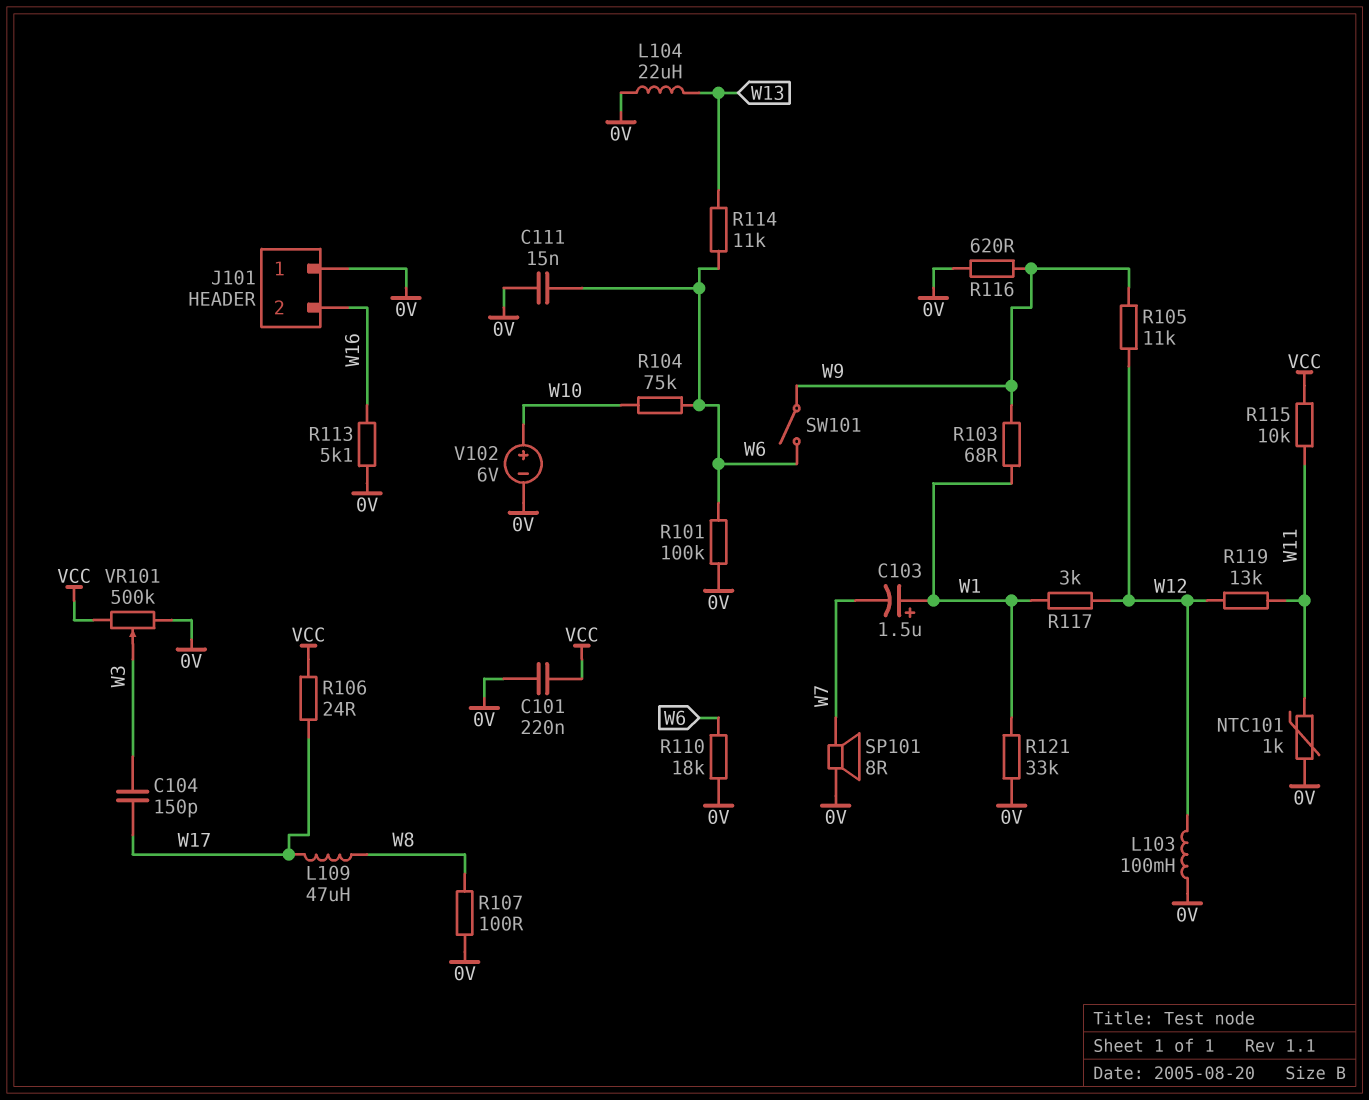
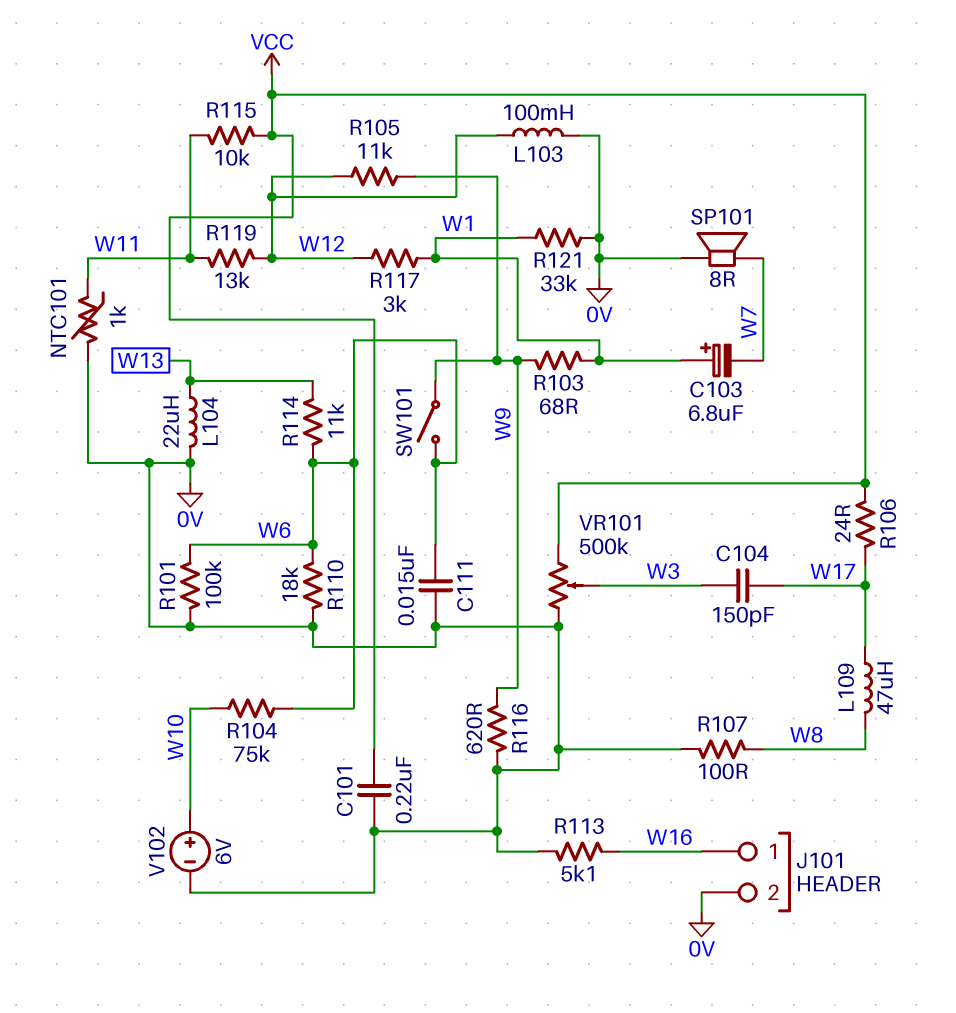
C103: 1.5uF (plus W1, minus W7) -> 6.8uF (plus W1, minus W7)
J101 pin 1: 0V -> W16
J101 pin 2: W16 -> 0V

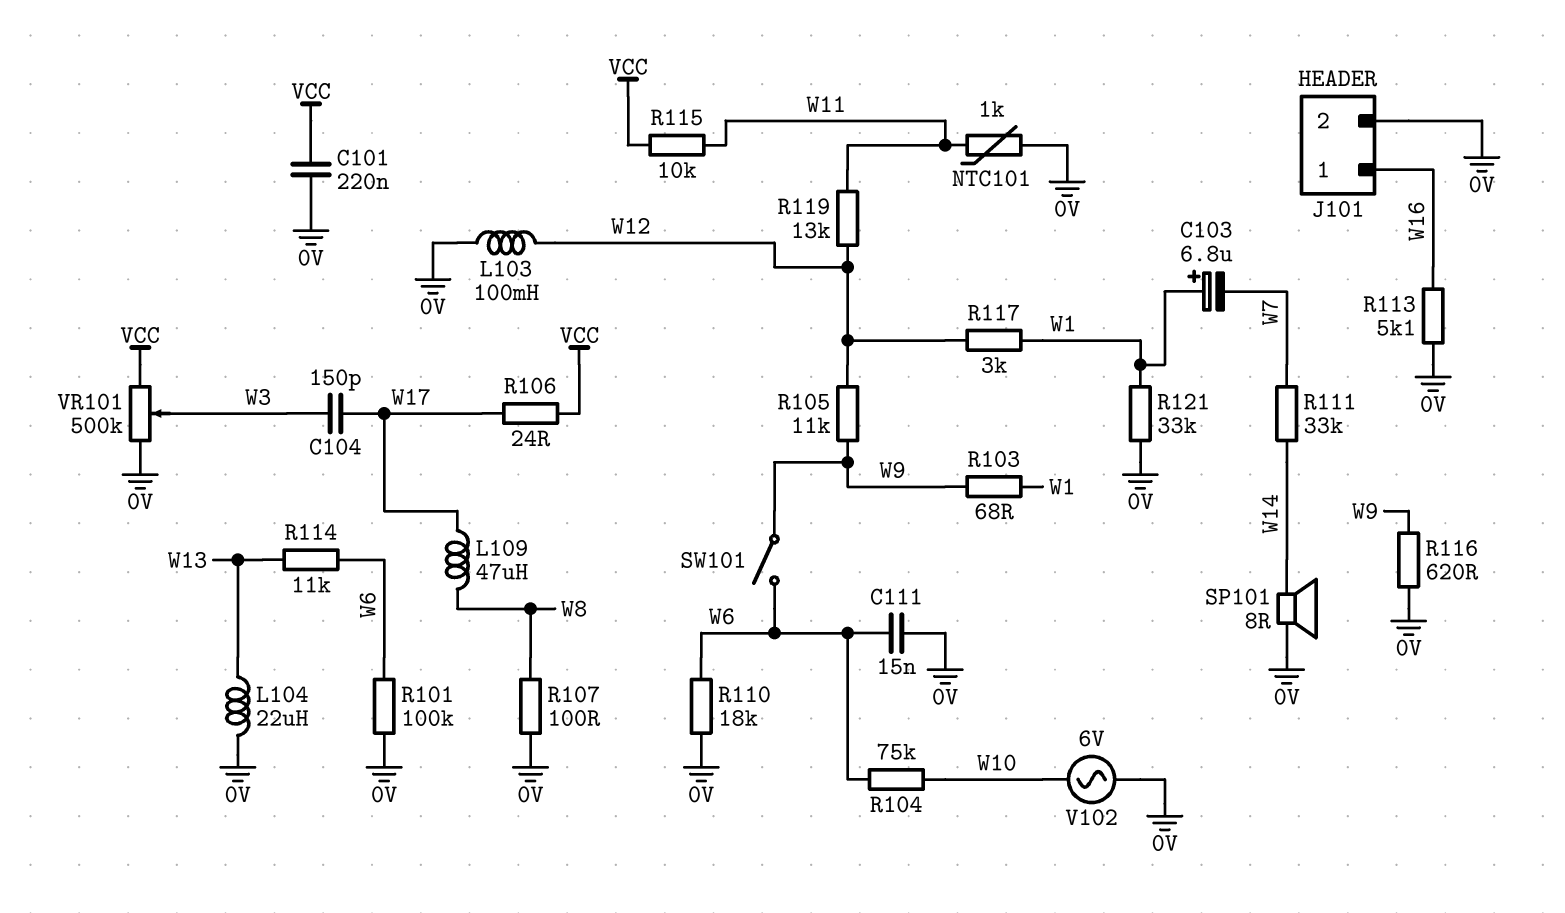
R111: none -> 33k (W7, W14)
SP101: speaker 8R (0V, W7) -> speaker 8R (0V, W14)
V102: 6V (plus W10, minus 0V) -> AC 6V (0V, W10)

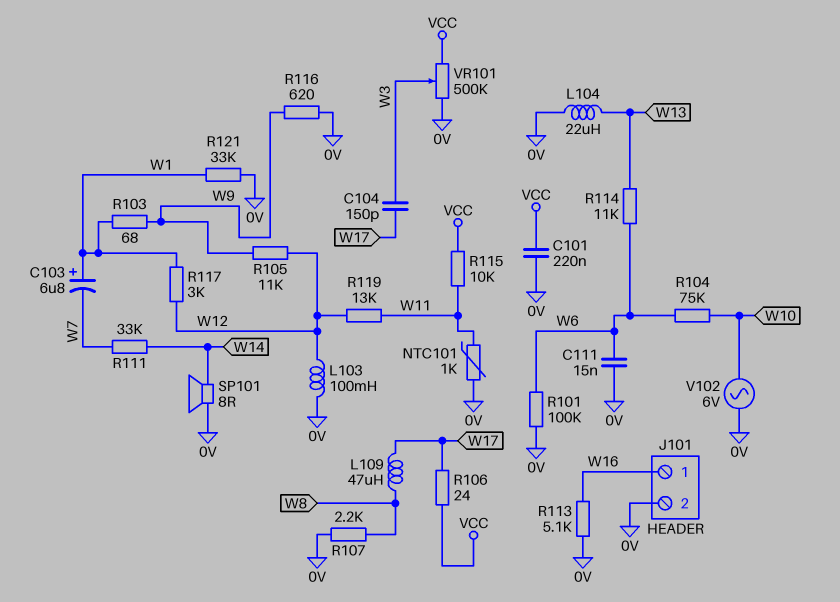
R107: 100 (0V, W8) -> 2.2k (0V, W8)
R110: 18k (0V, W6) -> none
SW101: switch (W6, W9) -> none

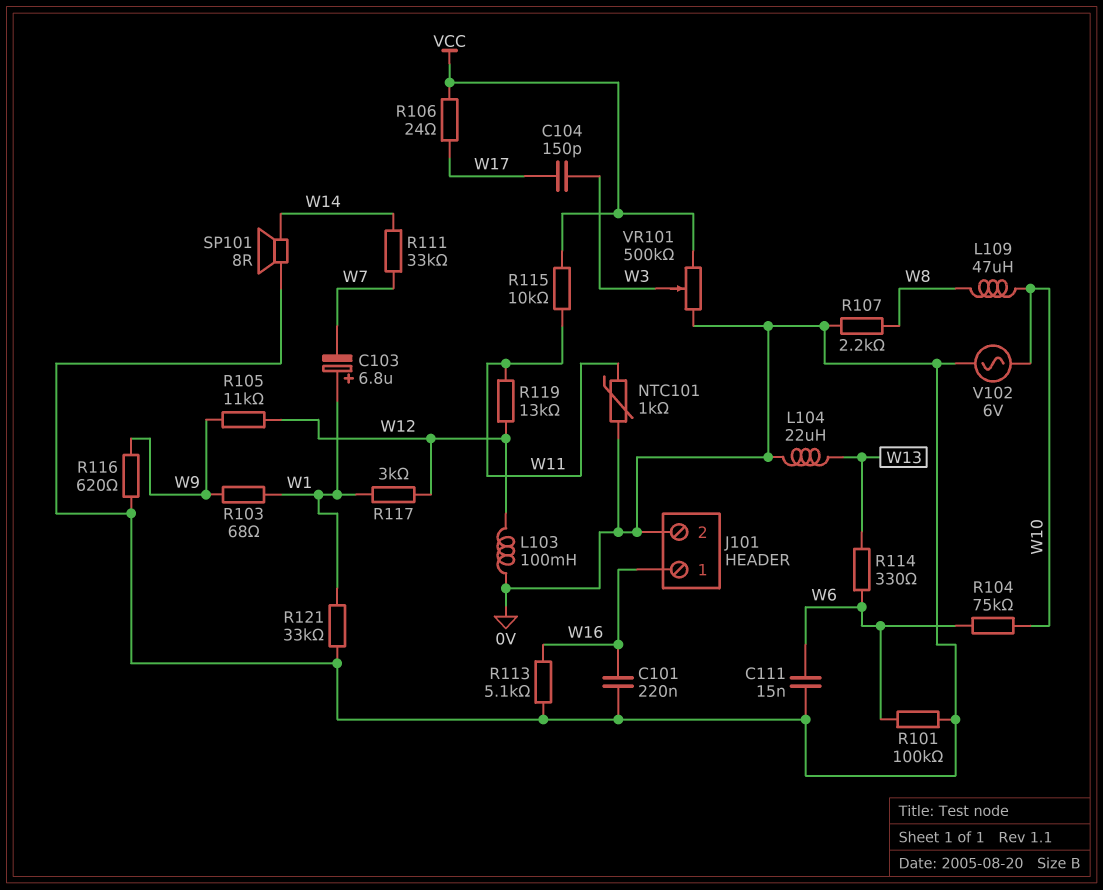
C101: 220nF (0V, VCC) -> 220nF (0V, W16)
L109: 47uH (W8, W17) -> 47uH (W8, W10)
R114: 11k (W6, W13) -> 330 (W6, W13)

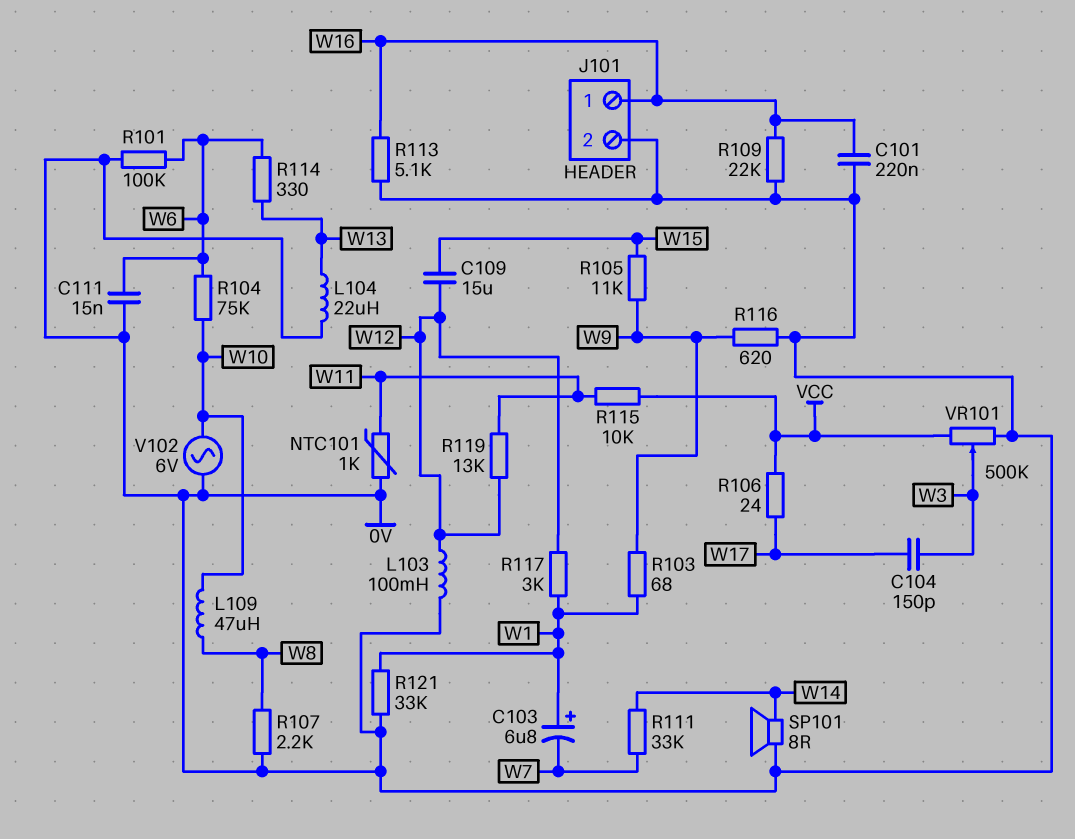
C109: none -> 15uF (W12, W15)
R105: 11k (W9, W12) -> 11k (W9, W15)
R109: none -> 22k (0V, W16)

